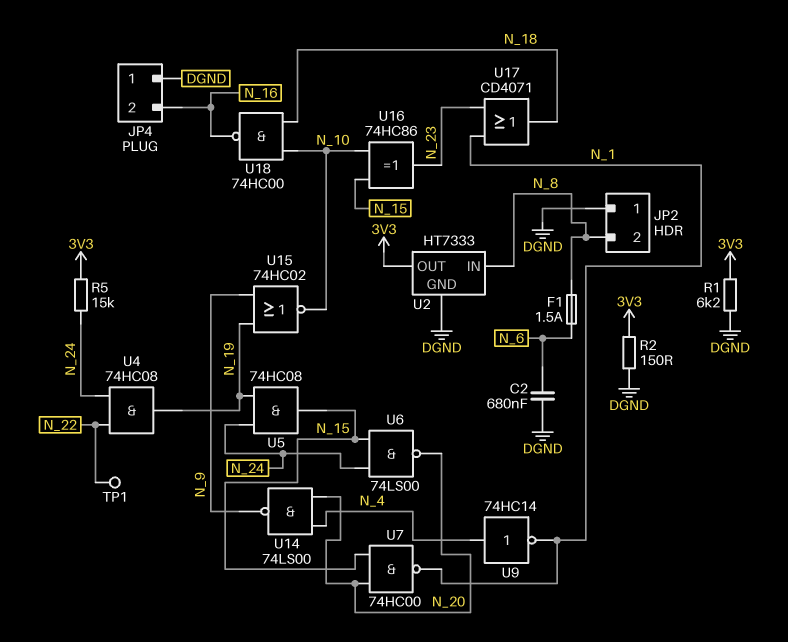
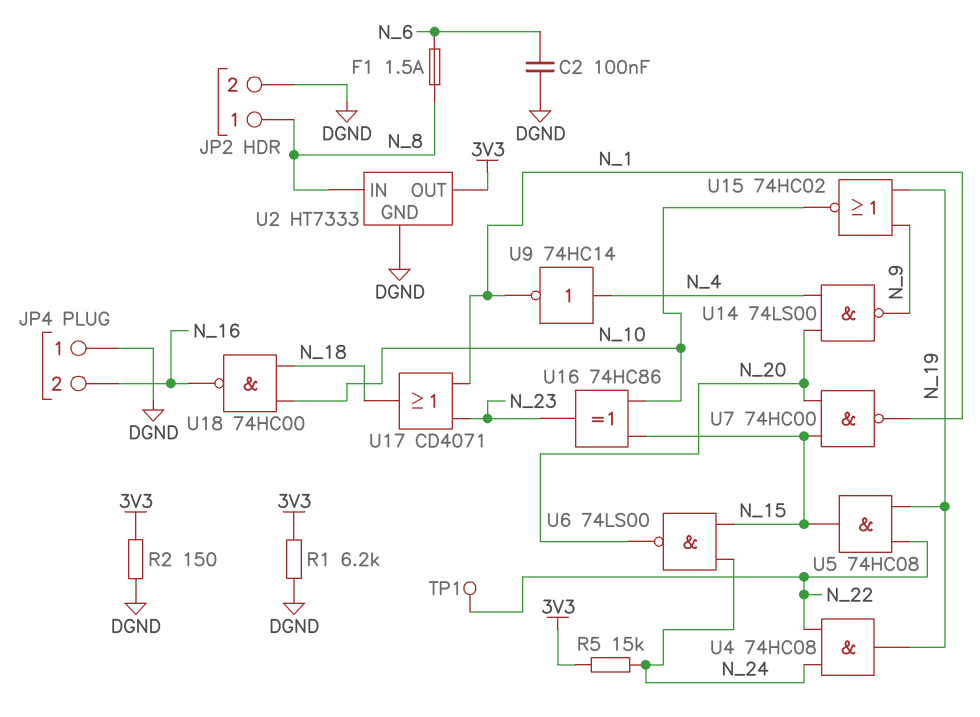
C2: 680nF (DGND, N_6) -> 100nF (DGND, N_6)
JP2 pin 1: DGND -> N_8
JP2 pin 2: N_8 -> DGND
U5: AND 74HC08 (in N_19, in N_24, out N_15) -> AND 74HC08 (in N_19, in N_22, out N_15)

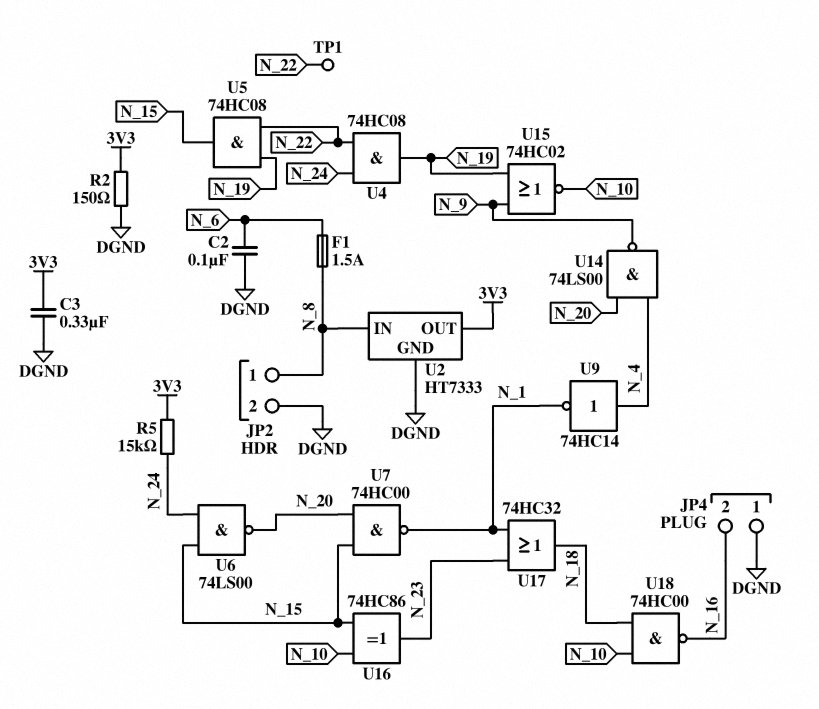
C3: none -> 330nF (3V3, DGND)
R1: 6.2k (3V3, DGND) -> none
U17: OR CD4071 (in N_1, in N_23, out N_18) -> OR 74HC32 (in N_1, in N_23, out N_18)

